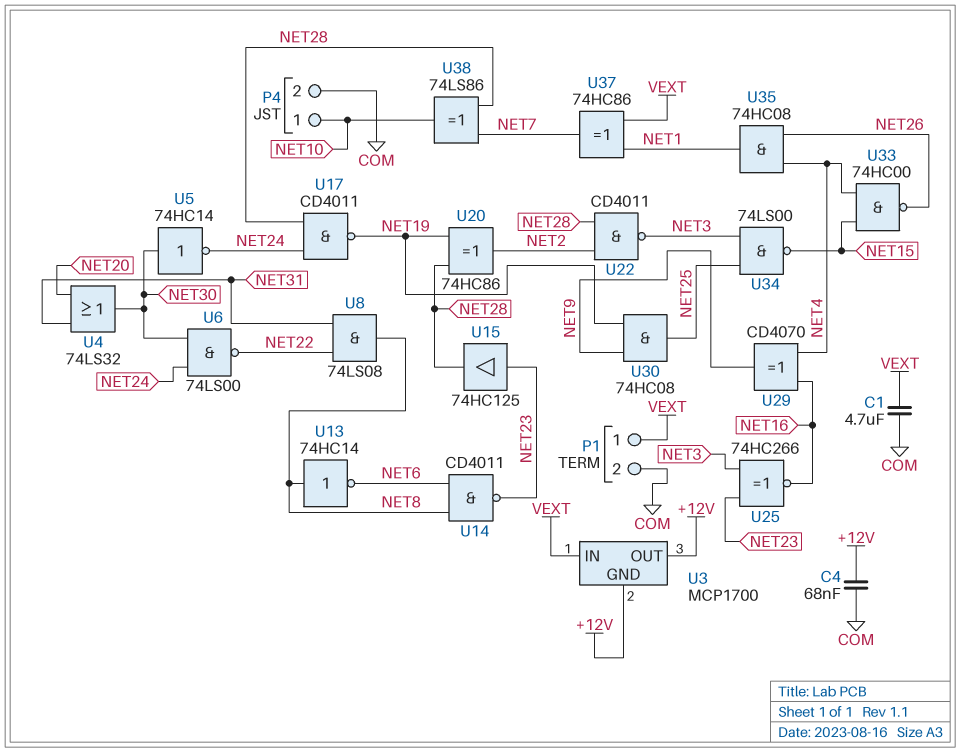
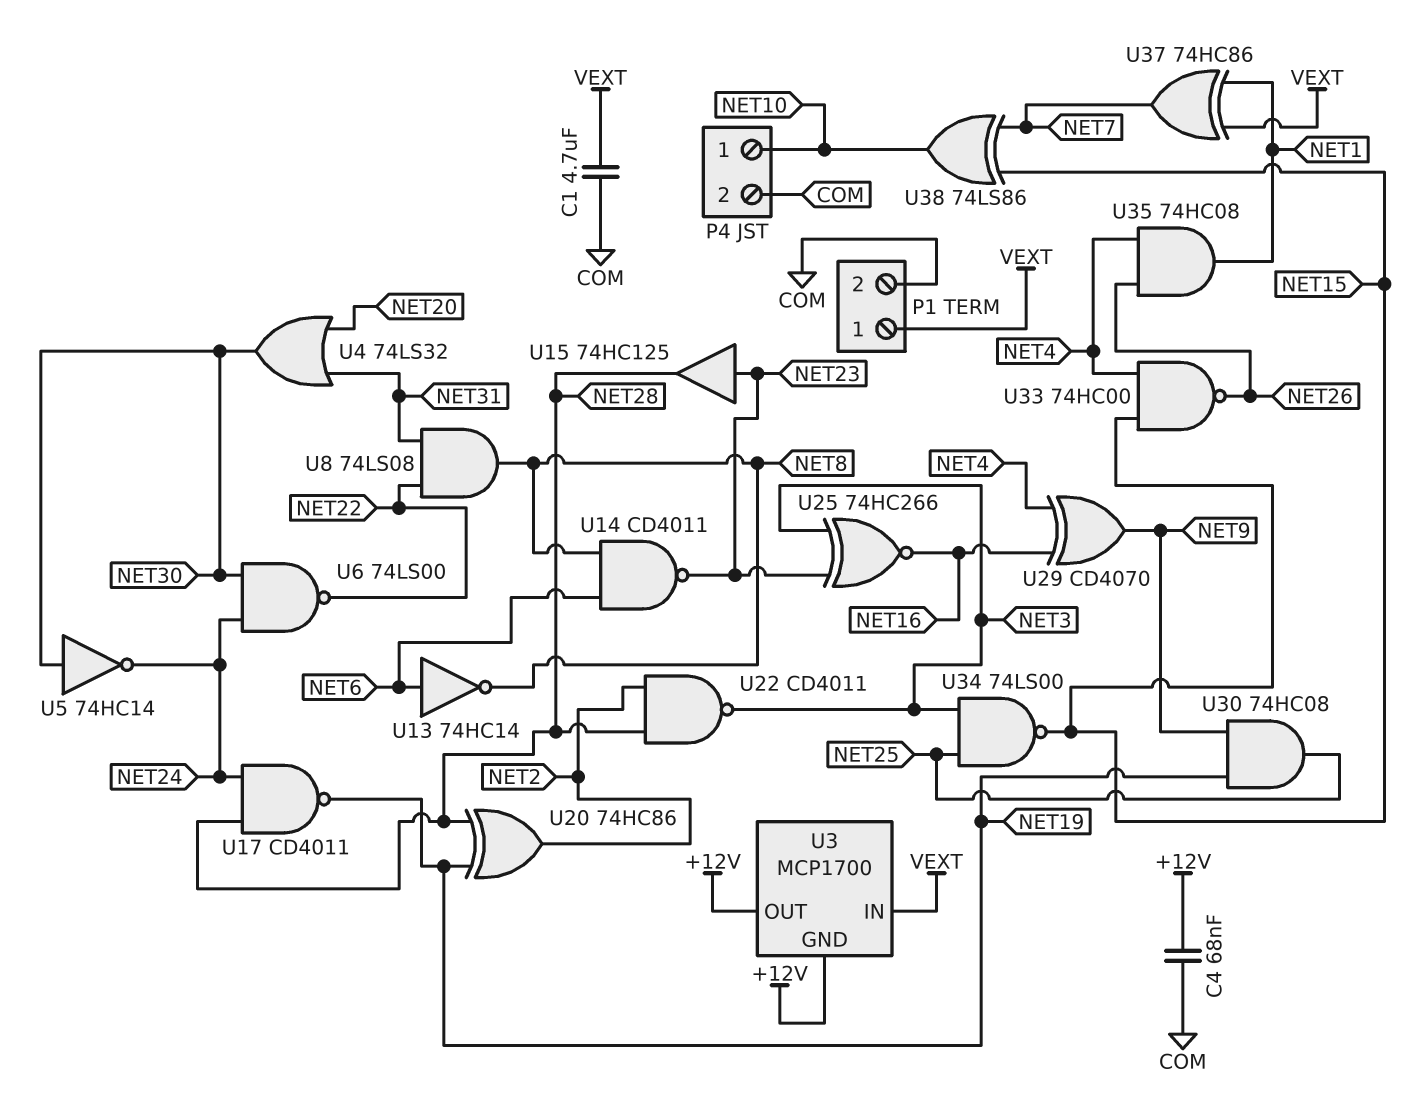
U13: NOT 74HC14 (in NET8, out NET6) -> NOT 74HC14 (in NET6, out NET8)
U38: XOR 74LS86 (in NET7, in NET28, out NET10) -> XOR 74LS86 (in NET7, in NET15, out NET10)

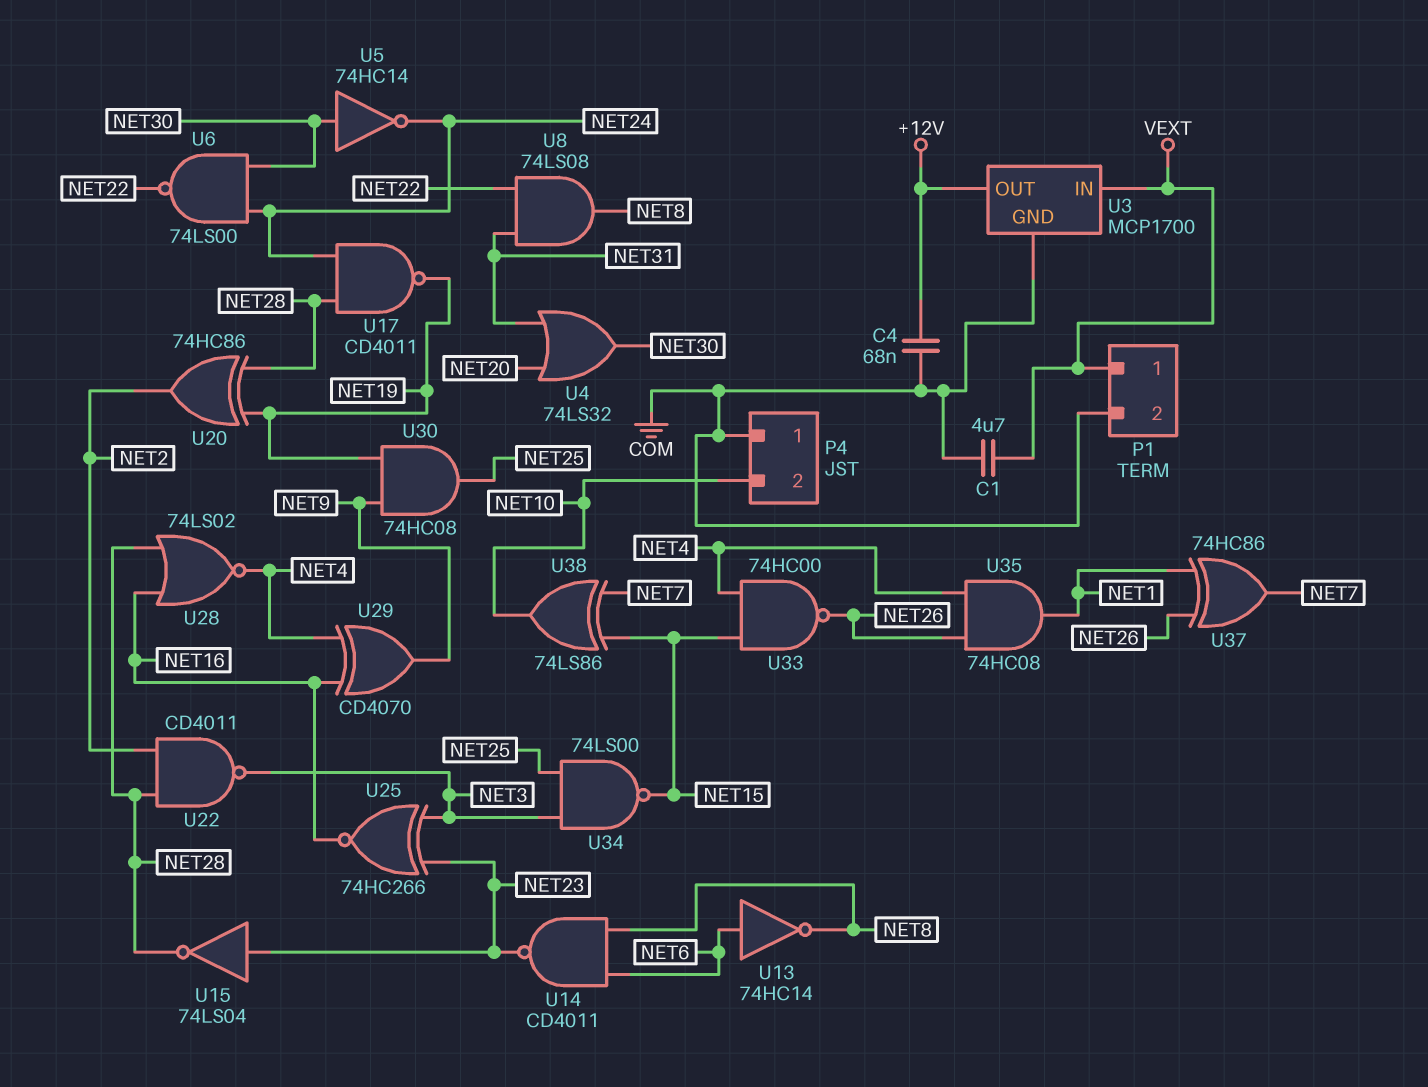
P4 pin 1: NET10 -> COM
P4 pin 2: COM -> NET10
U3 pin GND: +12V -> COM
U15: buffer 74HC125 (in NET23, out NET28) -> NOT 74LS04 (in NET23, out NET28)
U28: none -> NOR 74LS02 (in NET16, in NET28, out NET4)
U37: XOR 74HC86 (in NET1, in VEXT, out NET7) -> XOR 74HC86 (in NET1, in NET26, out NET7)

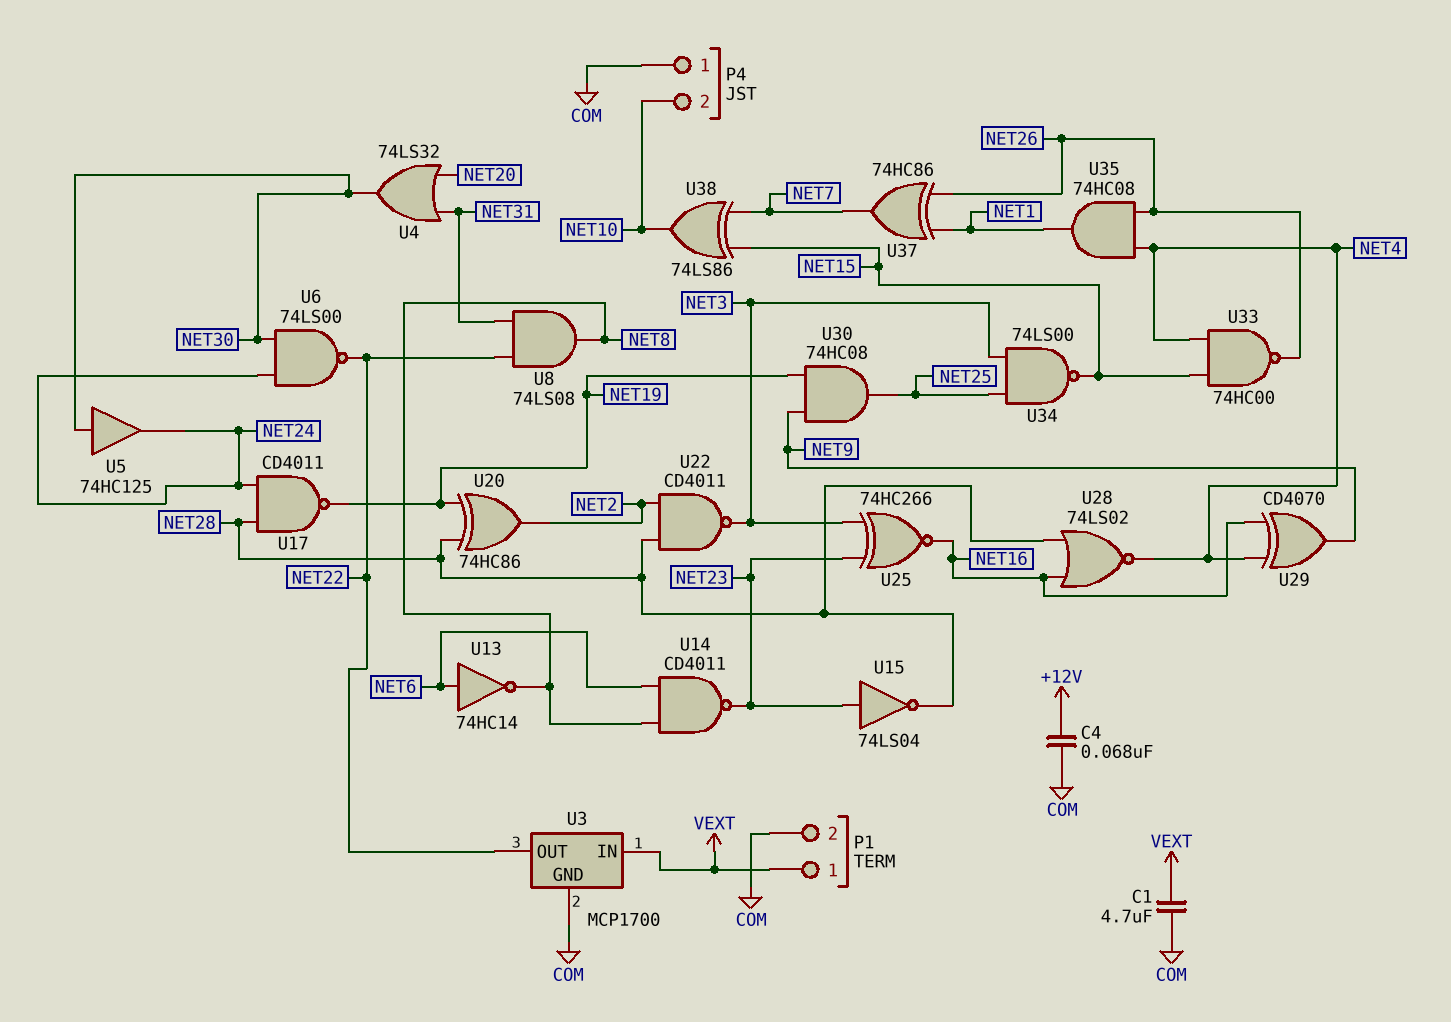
U3 pin OUT: +12V -> NET22
U5: NOT 74HC14 (in NET30, out NET24) -> buffer 74HC125 (in NET30, out NET24)

